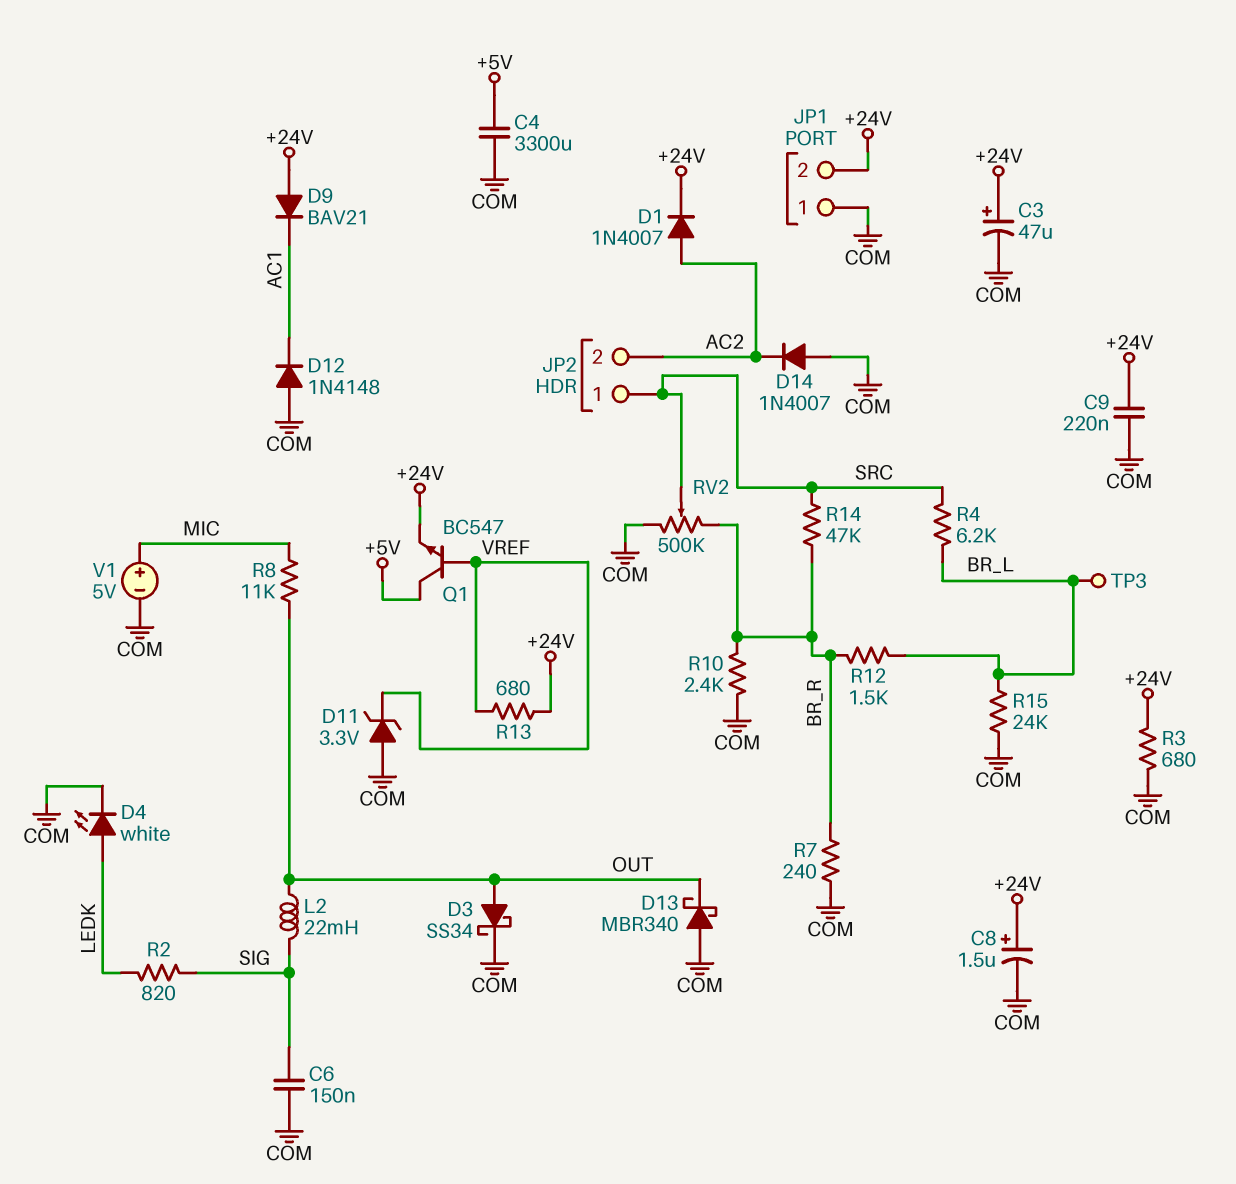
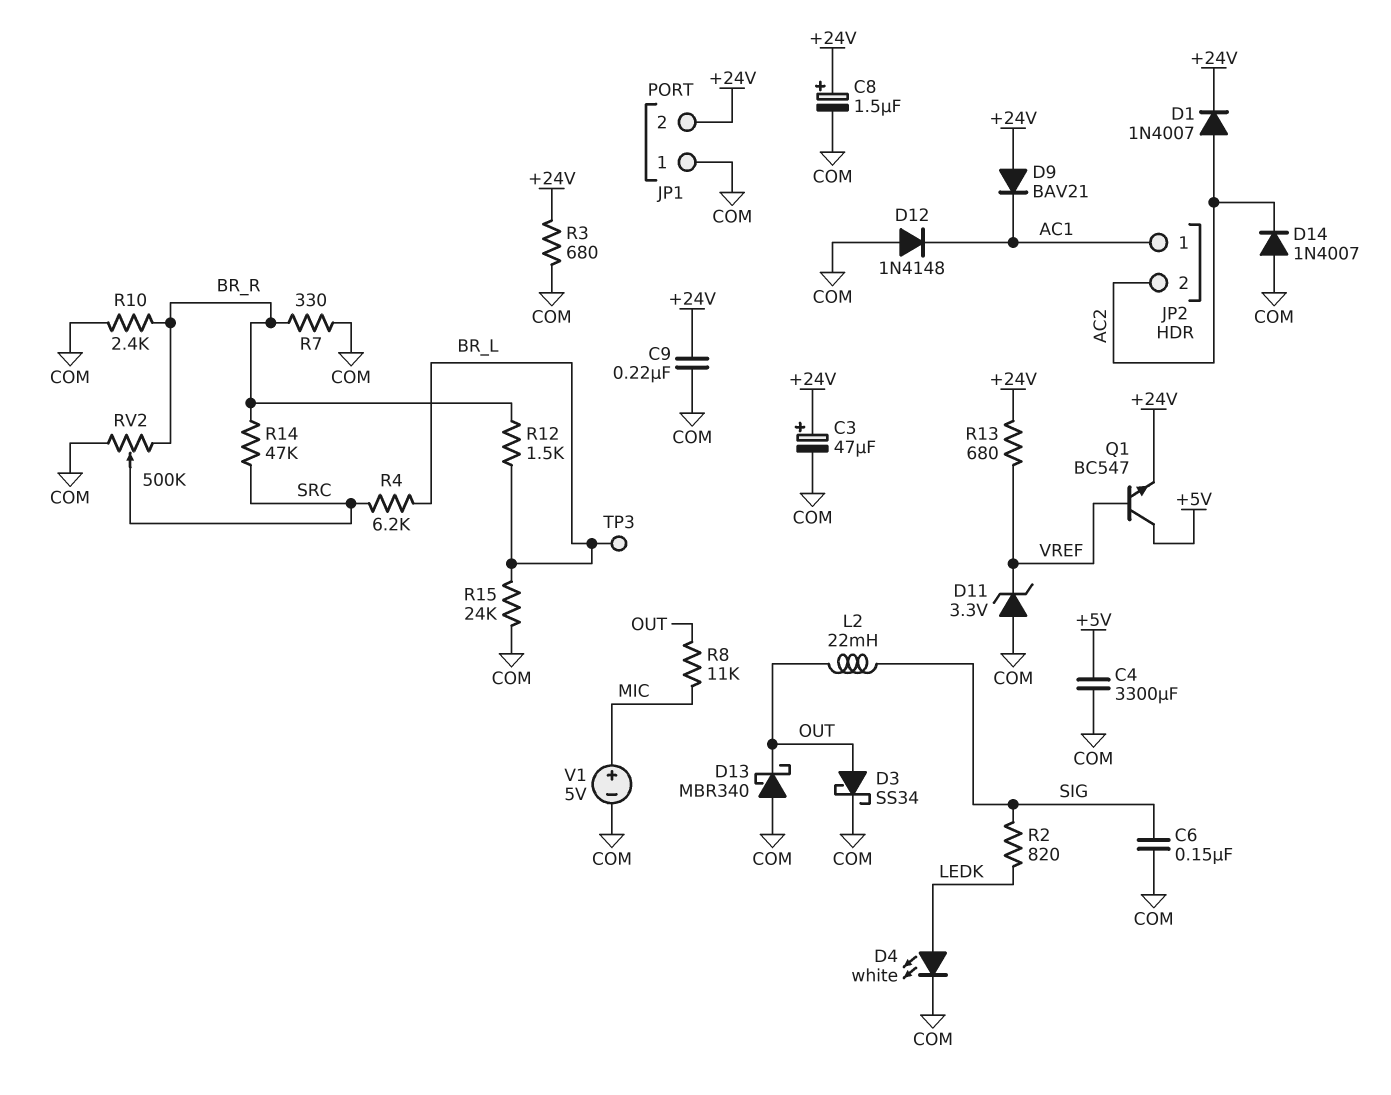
JP2 pin 1: SRC -> AC1
R7: 240 (BR_R, COM) -> 330 (BR_R, COM)

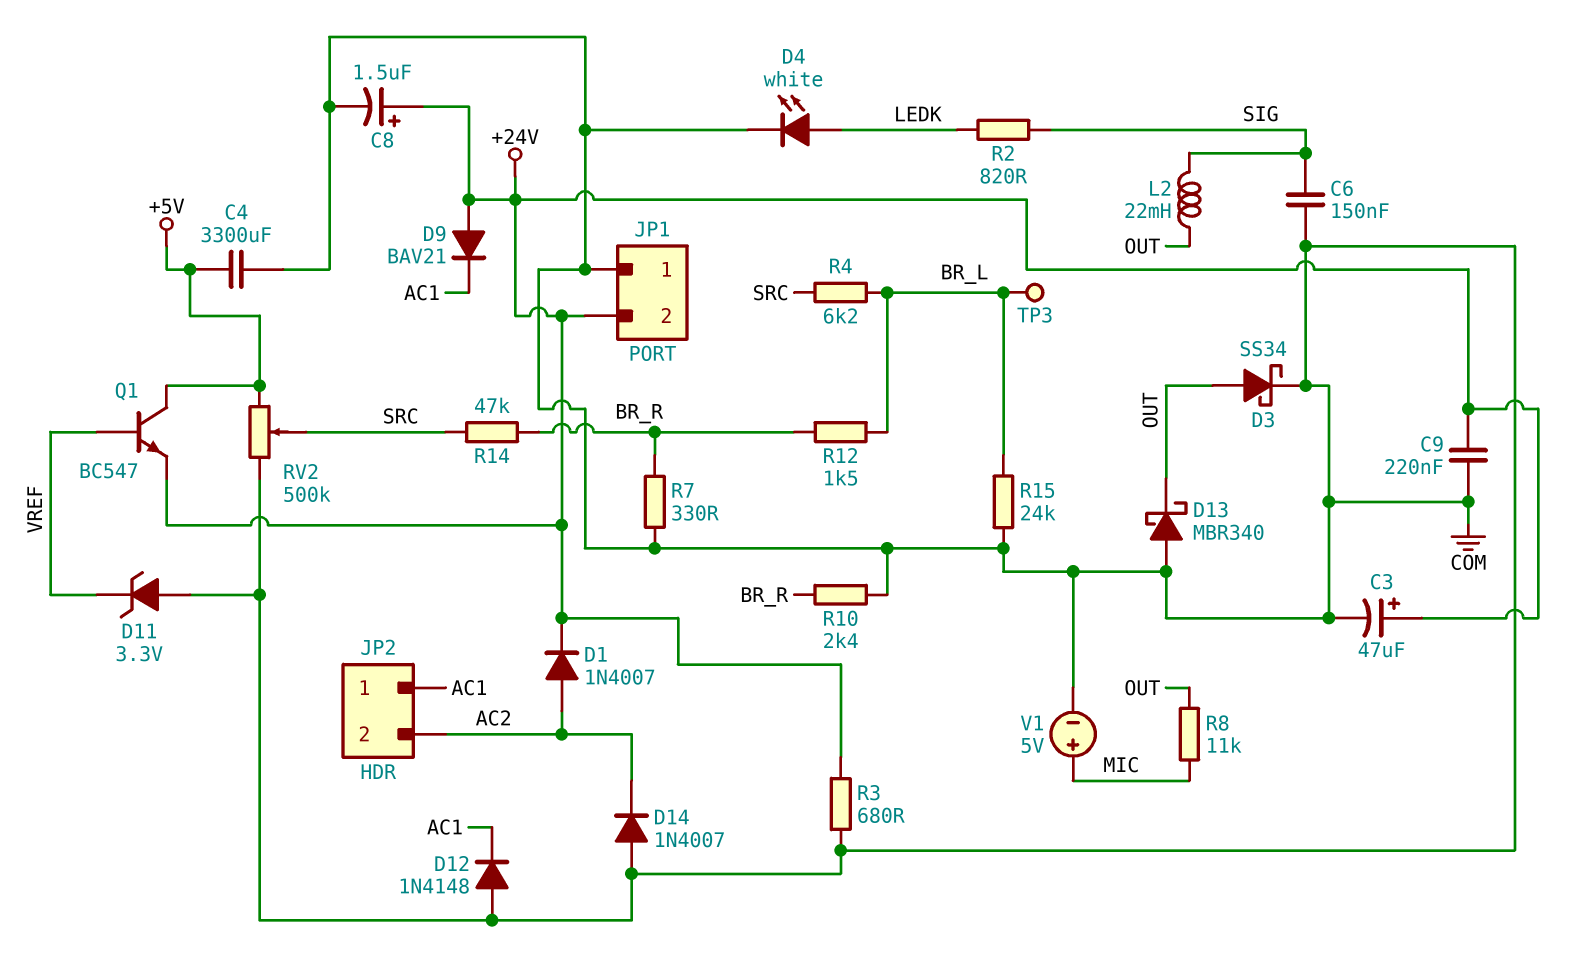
R13: 680 (+24V, VREF) -> none
RV2: 500k (BR_R, COM, wiper SRC) -> 500k (+5V, COM, wiper SRC)

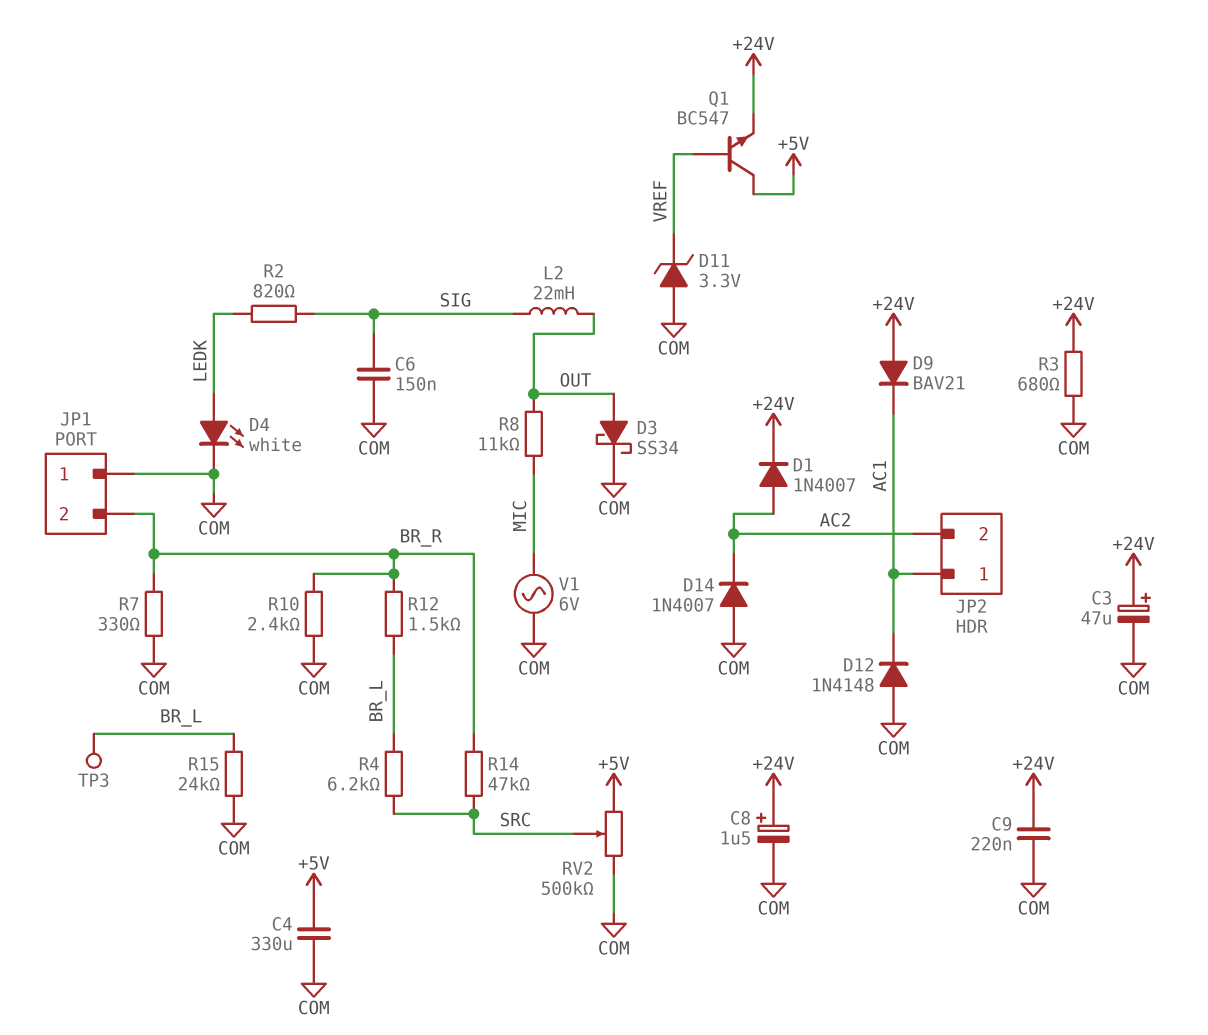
C4: 3300uF (+5V, COM) -> 330uF (+5V, COM)
D13: schottky MBR340 (A COM, K OUT) -> none
JP1 pin 2: +24V -> BR_R
V1: 5V (plus MIC, minus COM) -> AC 6V (COM, MIC)

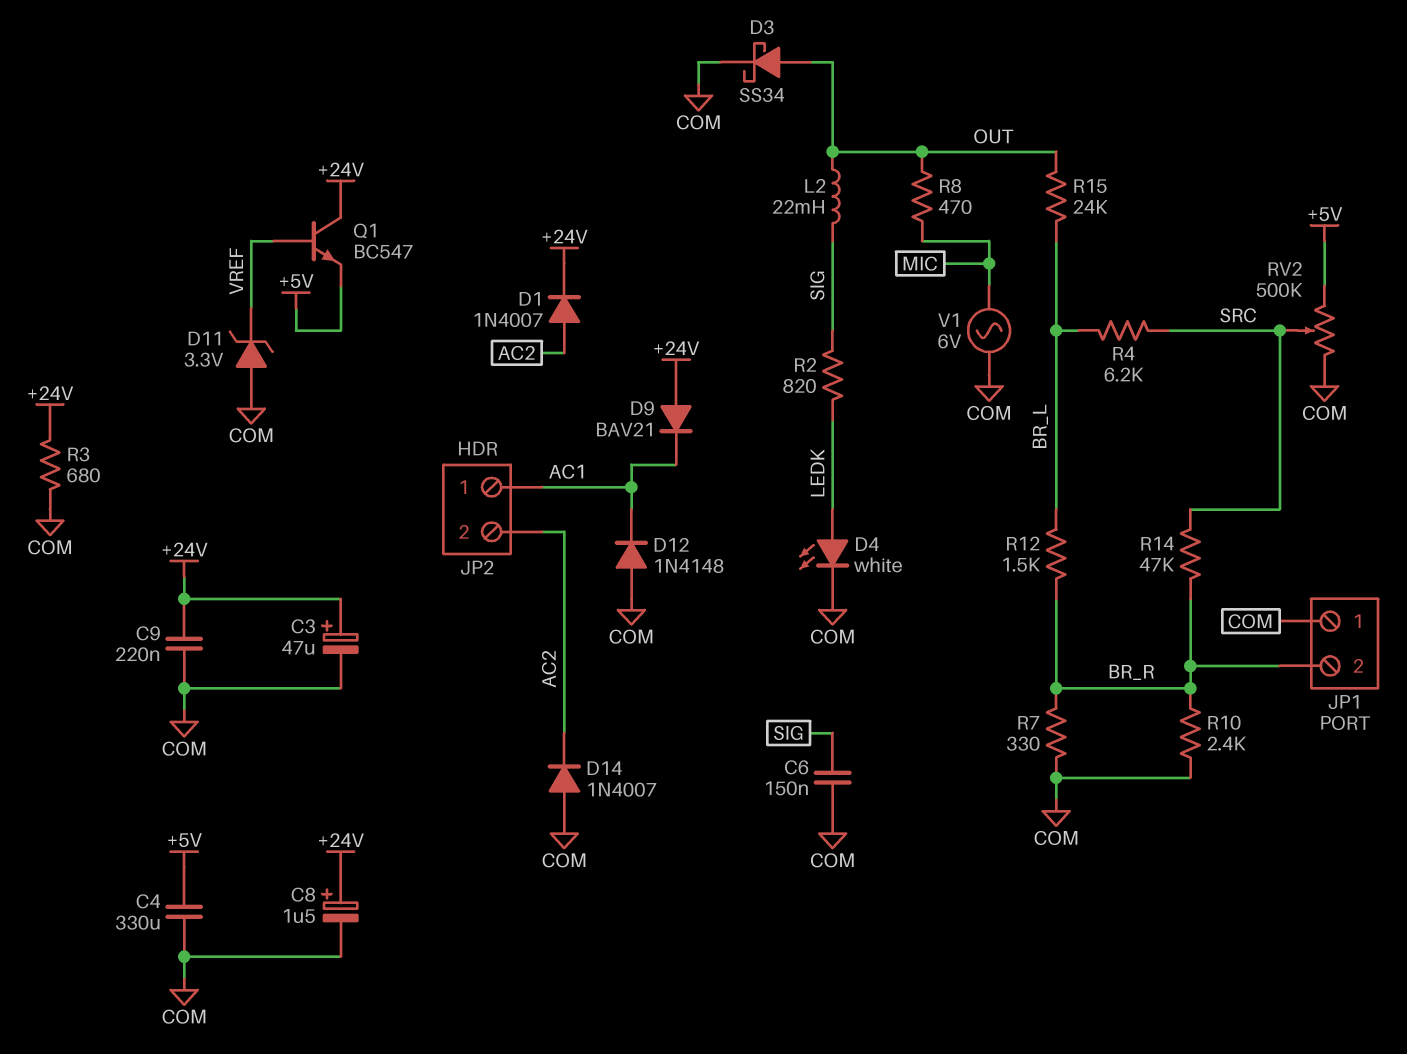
Q1: NPN BC547 (B VREF, C +5V, E +24V) -> NPN BC547 (B VREF, C +24V, E +5V)
R8: 11k (MIC, OUT) -> 470 (MIC, OUT)
R15: 24k (BR_L, COM) -> 24k (BR_L, OUT)
TP3: test point (BR_L) -> none

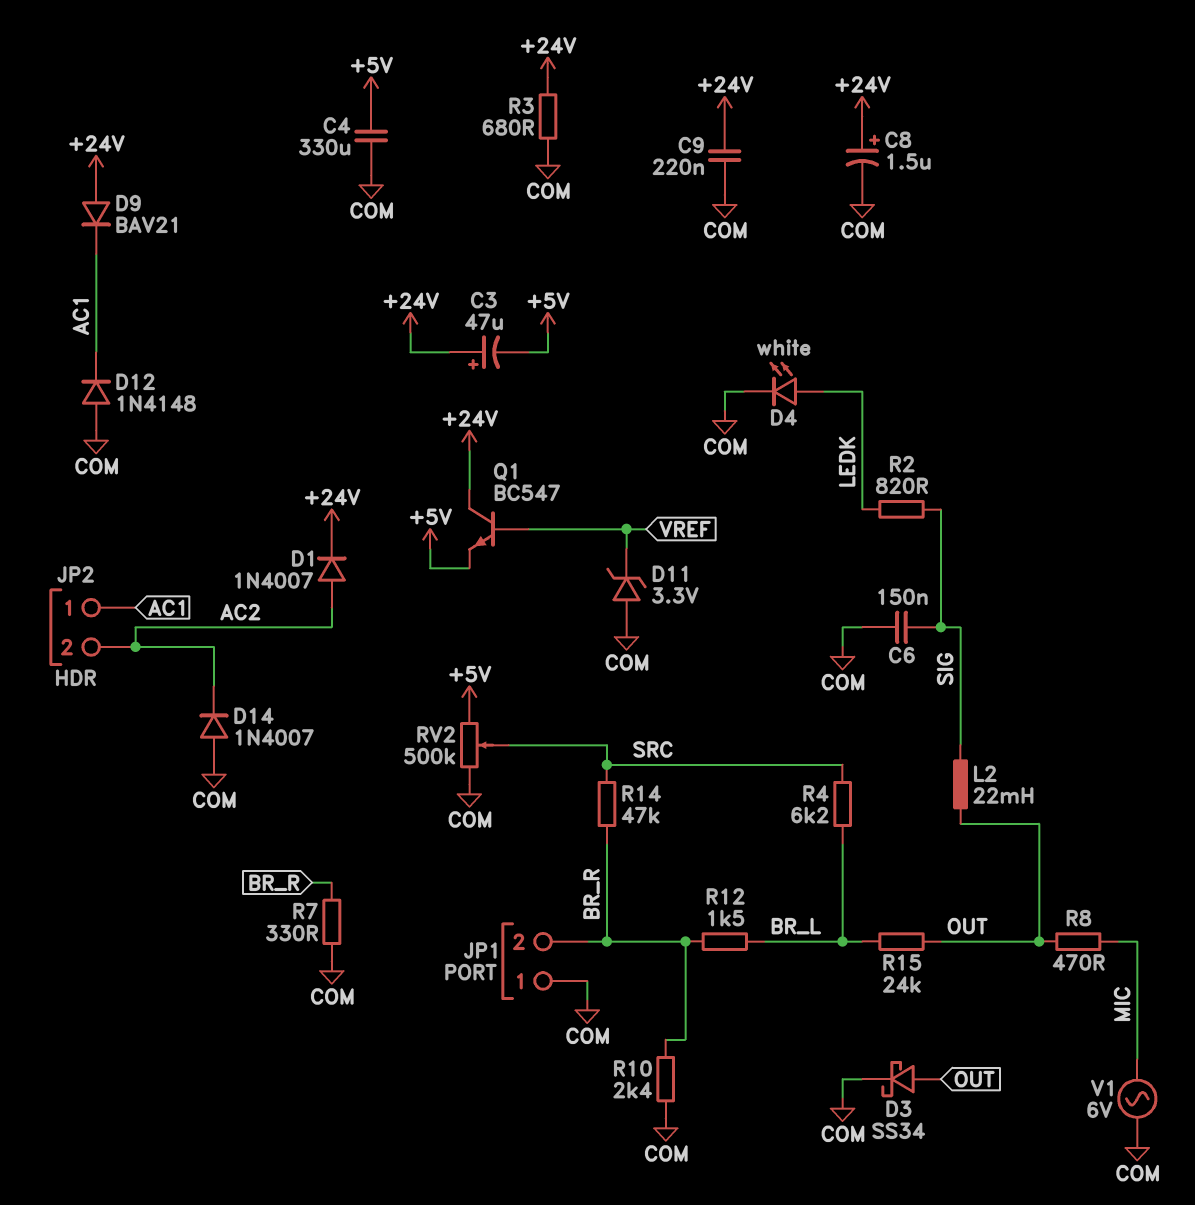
C3: 47uF (plus +24V, minus COM) -> 47uF (plus +24V, minus +5V)

